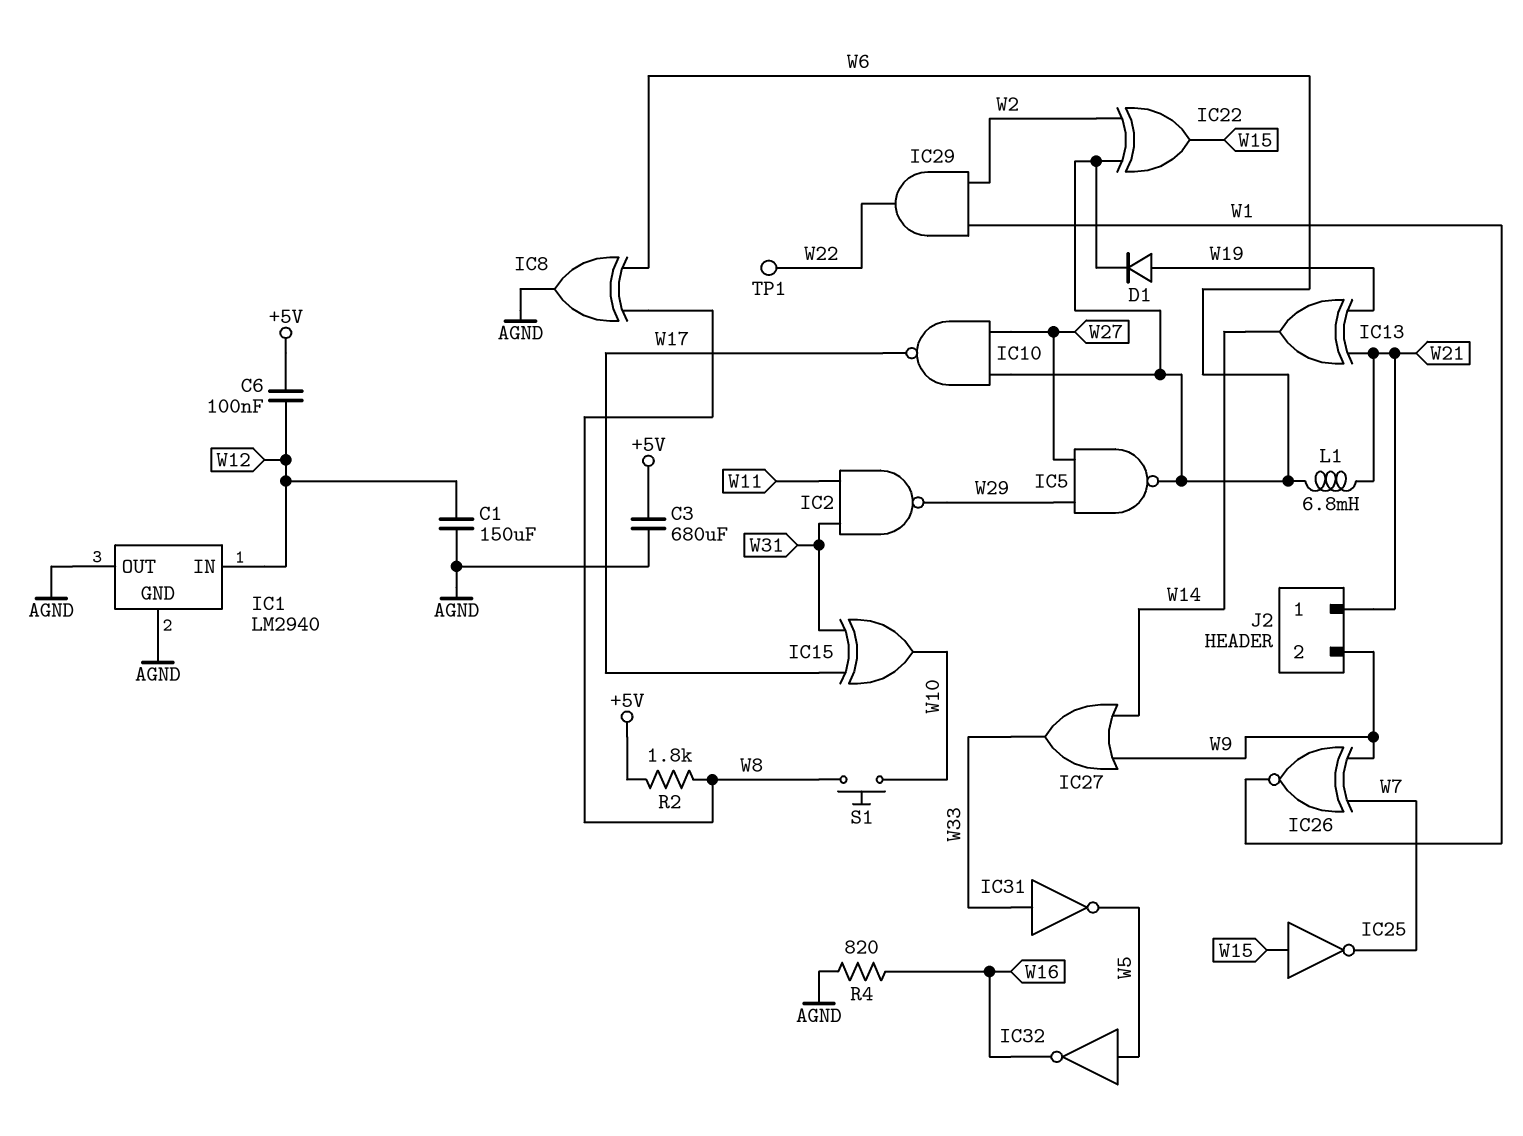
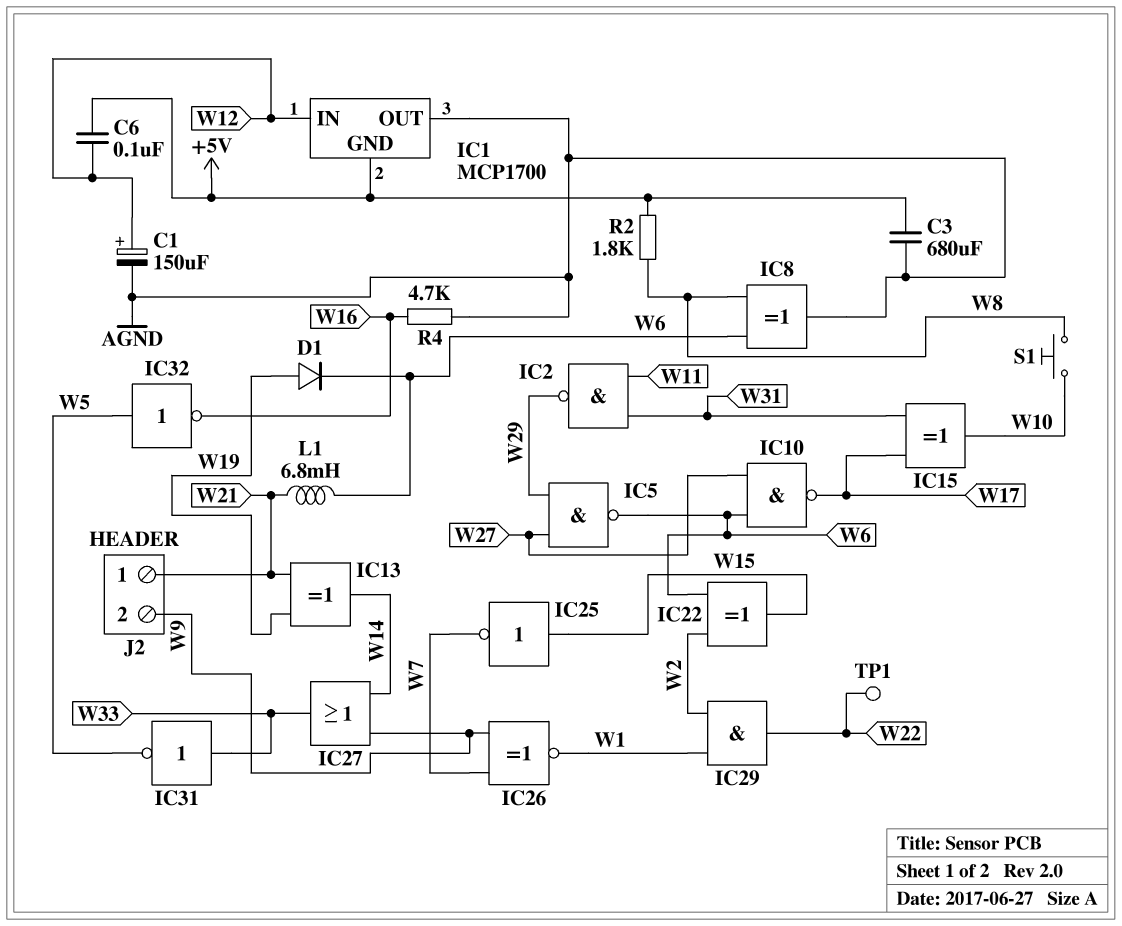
C1: 150uF (AGND, W12) -> 150uF (plus W12, minus AGND)
IC1: LM2940 -> MCP1700
IC1 pin GND: AGND -> +5V
R4: 820 (AGND, W16) -> 4.7k (AGND, W16)

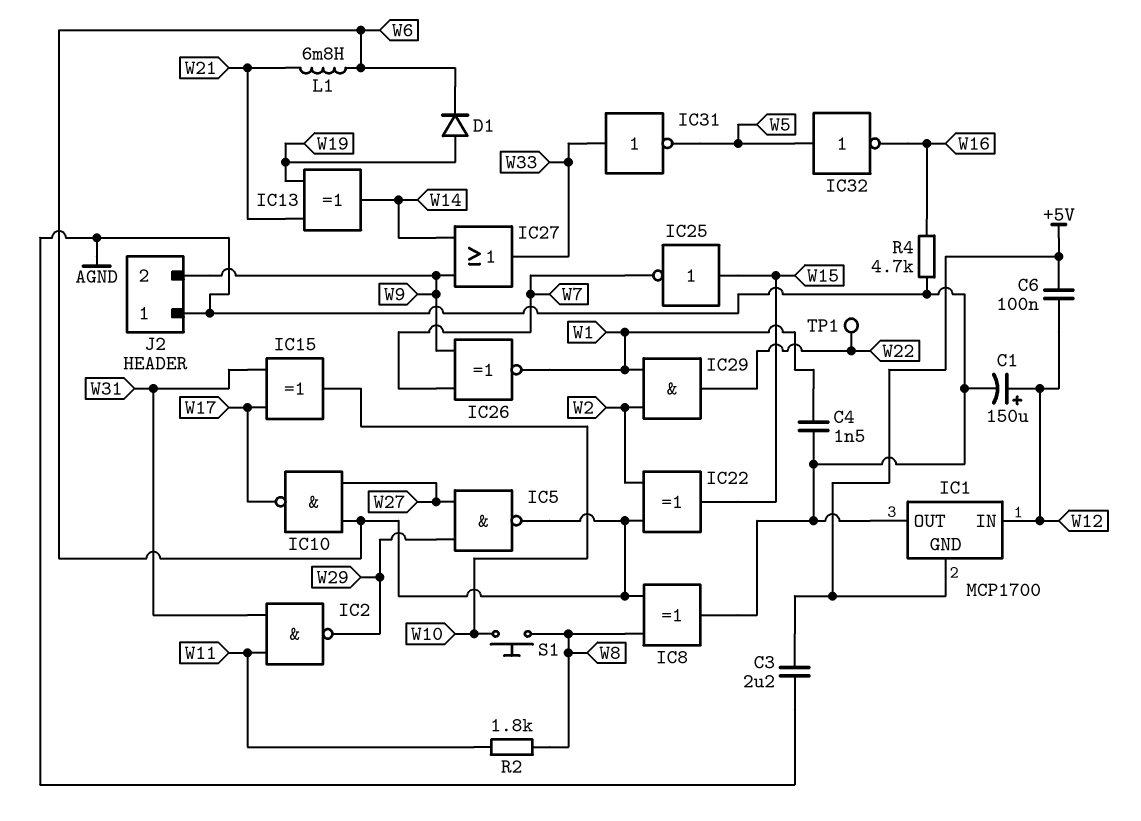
C3: 680uF (+5V, AGND) -> 2.2uF (+5V, AGND)
C4: none -> 1.5nF (AGND, W1)
J2 pin 1: W21 -> AGND
R2: 1.8k (+5V, W8) -> 1.8k (W8, W11)

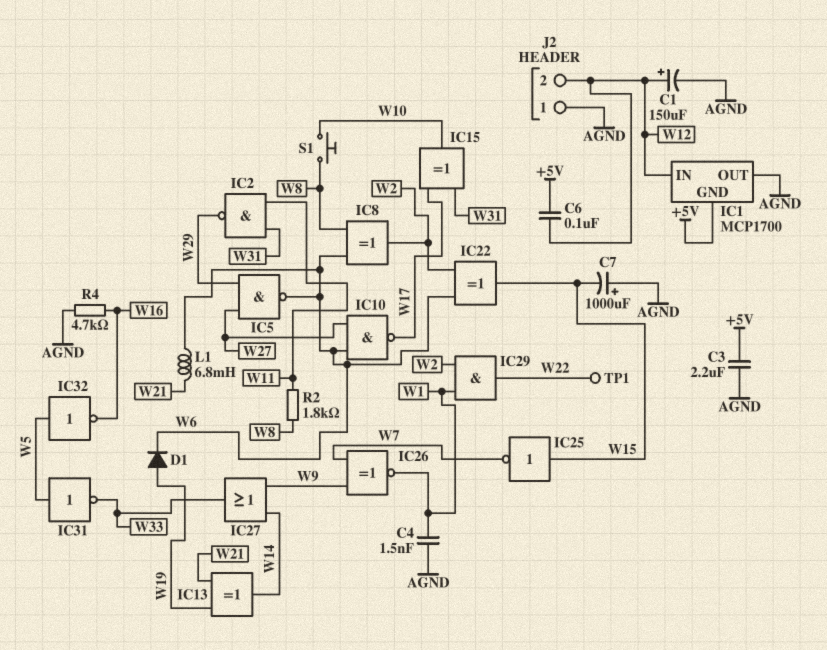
C7: none -> 1000uF (plus AGND, minus W15)
IC8: XOR (in W6, in W8, out AGND) -> XOR (in W6, in W8, out W2)
IC31: NOT (in W33, out W5) -> NOT (in W5, out W33)
J2 pin 2: W9 -> W12

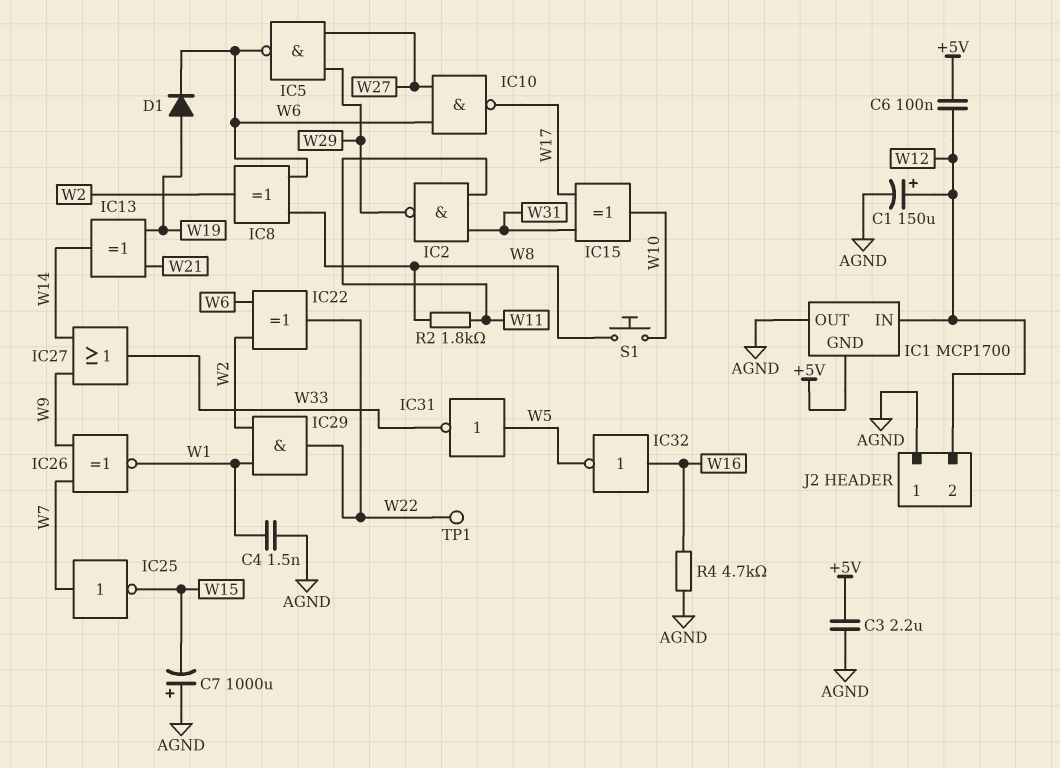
IC22: XOR (in W2, in W6, out W15) -> XOR (in W2, in W6, out W22)
IC25: NOT (in W15, out W7) -> NOT (in W7, out W15)
IC32: NOT (in W5, out W16) -> NOT (in W16, out W5)
L1: 6.8mH (W6, W21) -> none

